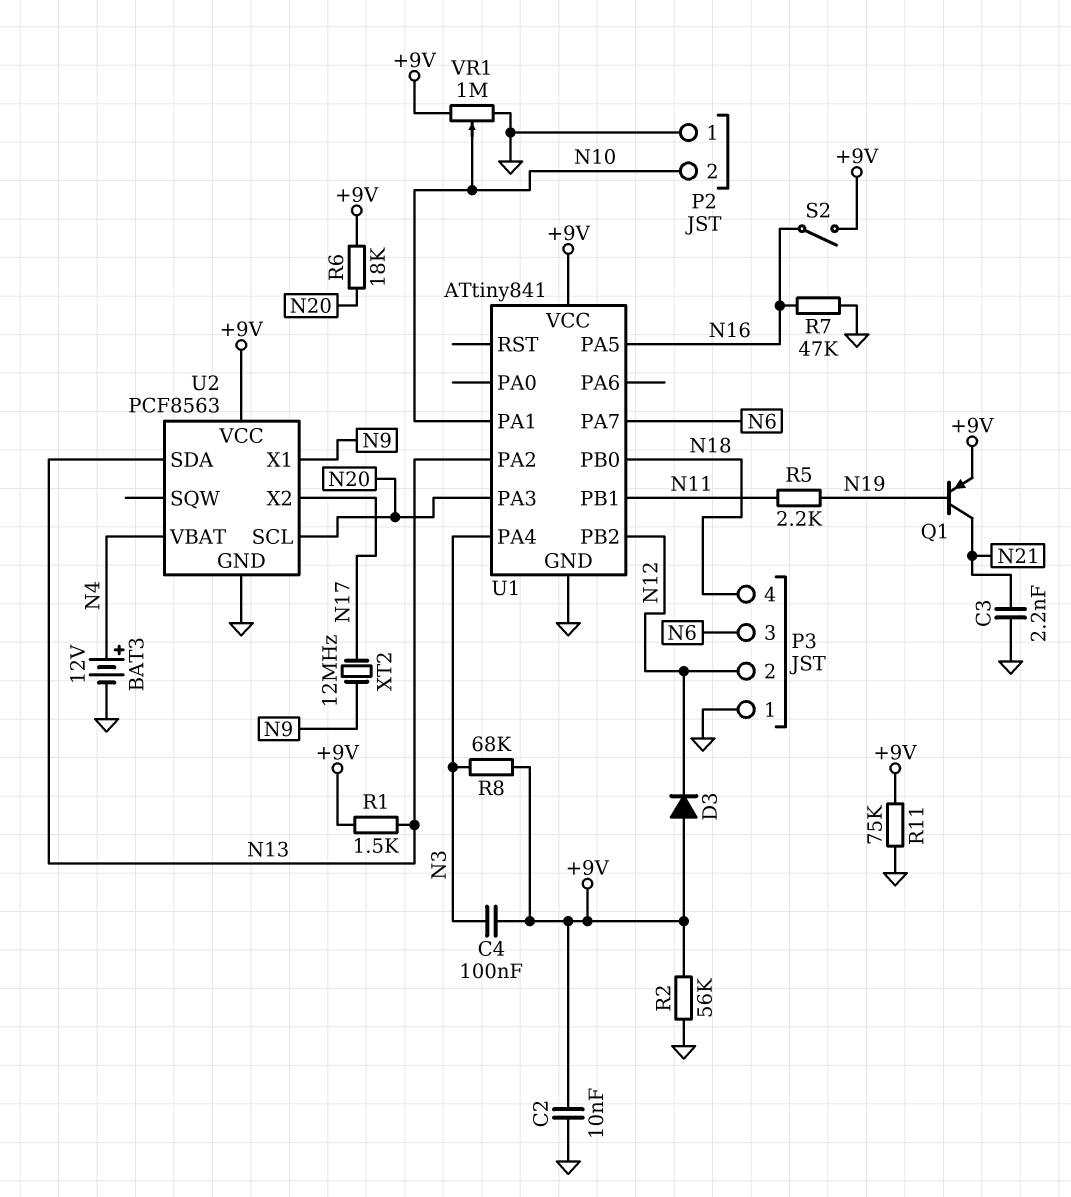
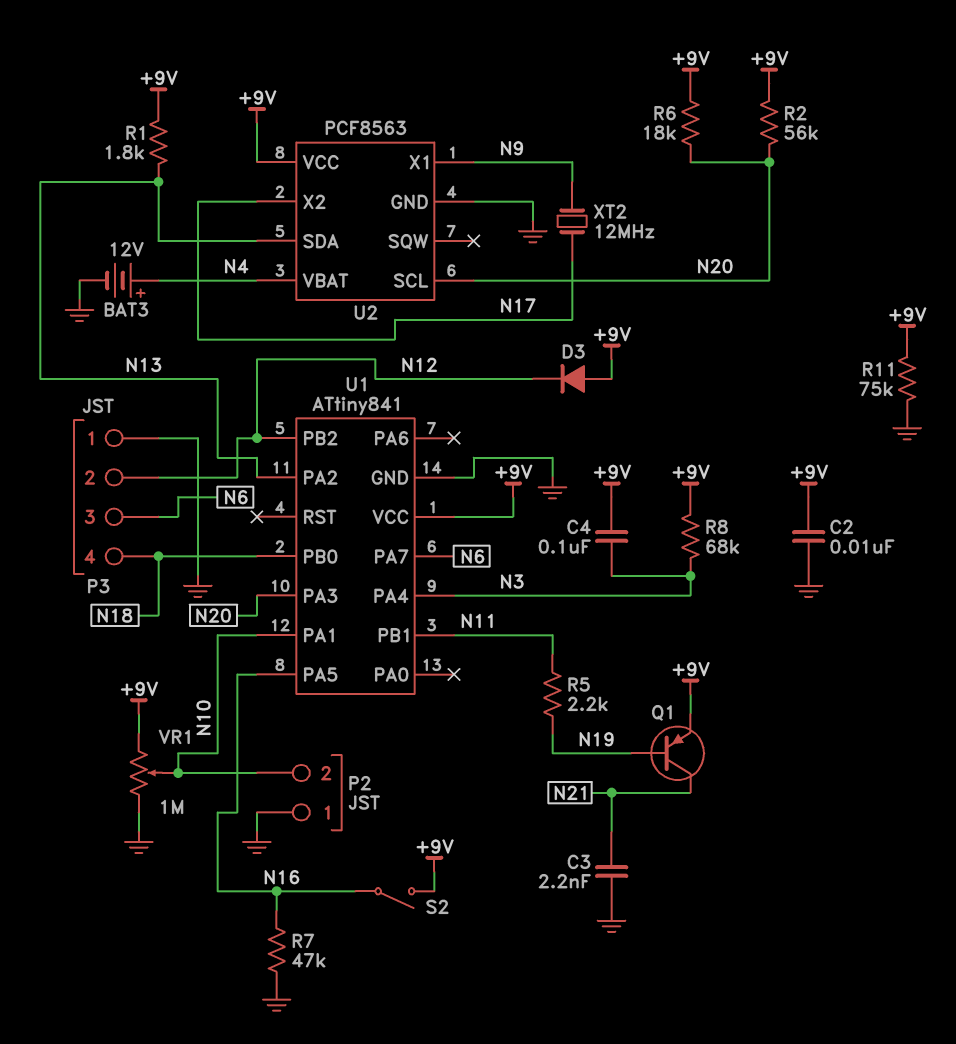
R1: 1.5k (+9V, N13) -> 1.8k (+9V, N13)
R2: 56k (+9V, GND) -> 56k (+9V, N20)

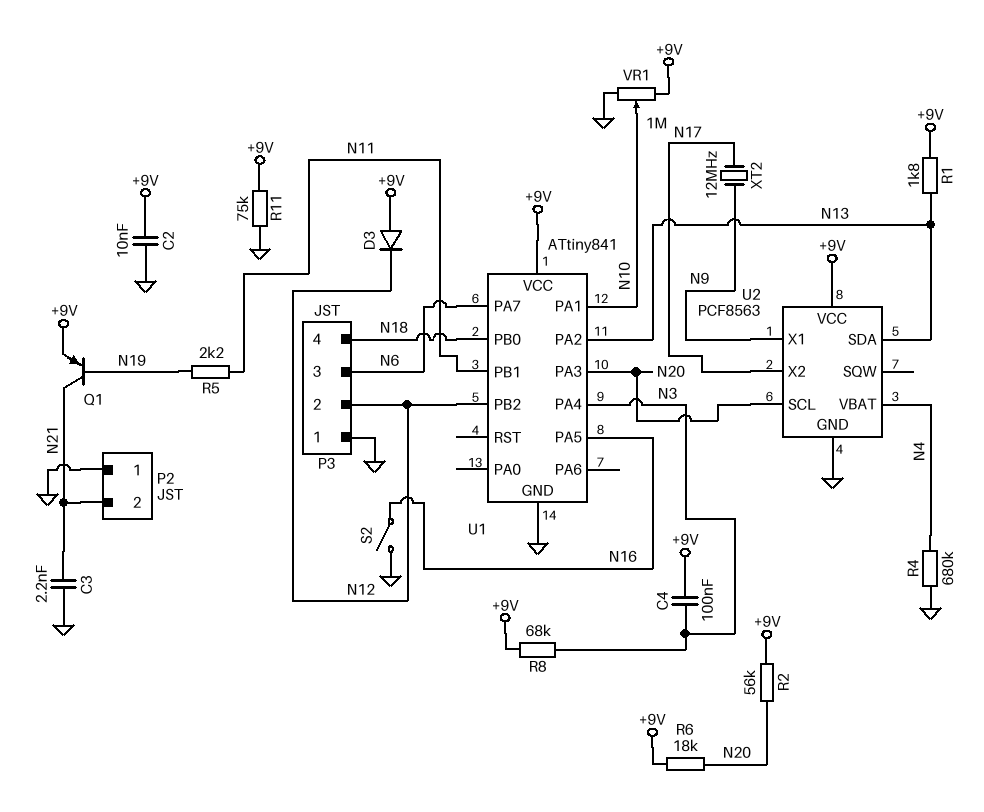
BAT3: 12V (plus N4, minus GND) -> none
P2 pin 2: N10 -> N21
R4: none -> 680k (GND, N4)
R7: 47k (GND, N16) -> none
S2: switch (+9V, N16) -> switch (GND, N16)

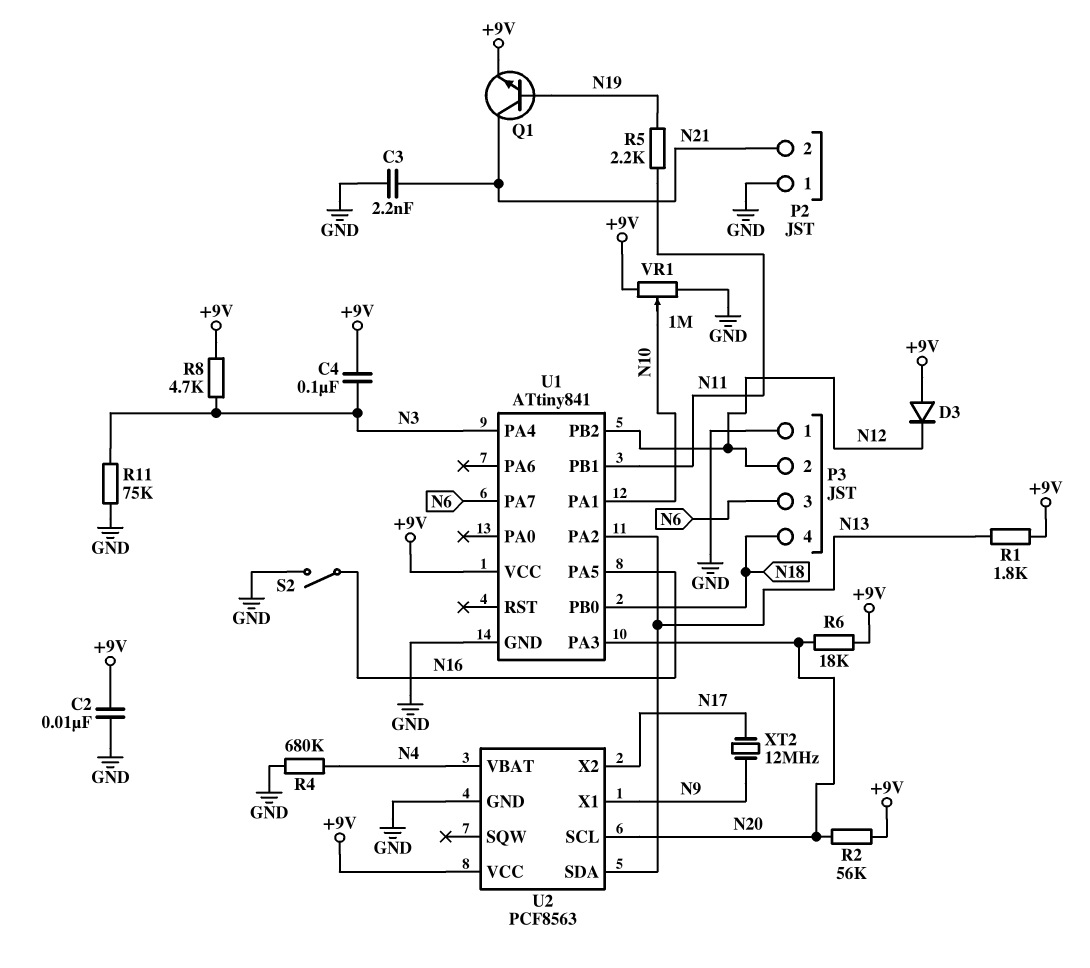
Q1: PNP (B N19, C N21, E +9V) -> NPN (B N19, C N21, E +9V)
R8: 68k (+9V, N3) -> 4.7k (+9V, N3)
R11: 75k (+9V, GND) -> 75k (GND, N3)

